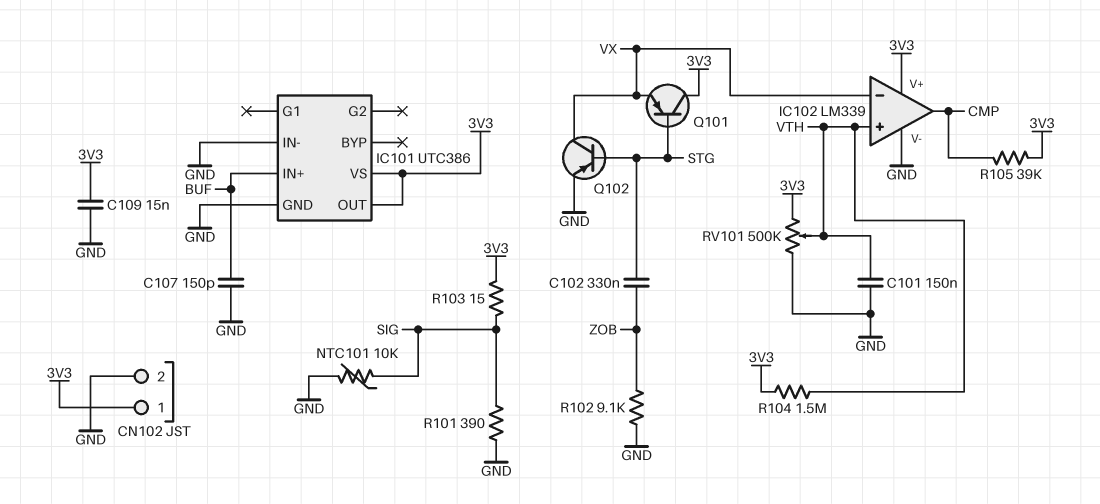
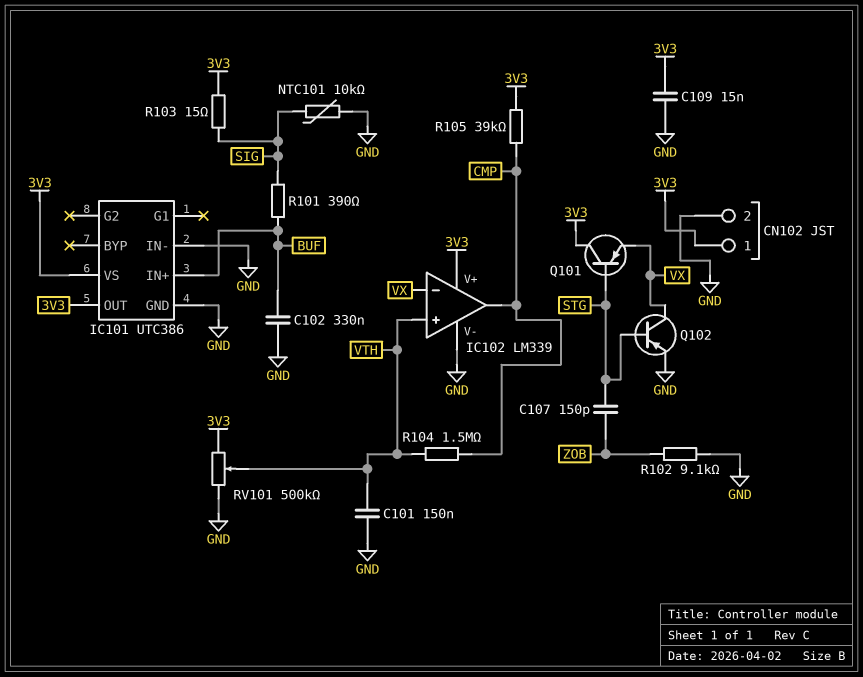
C102: 330nF (STG, ZOB) -> 330nF (BUF, GND)
C107: 150pF (BUF, GND) -> 150pF (STG, ZOB)
R101: 390 (GND, SIG) -> 390 (BUF, SIG)
R104: 1.5M (3V3, VTH) -> 1.5M (CMP, VTH)

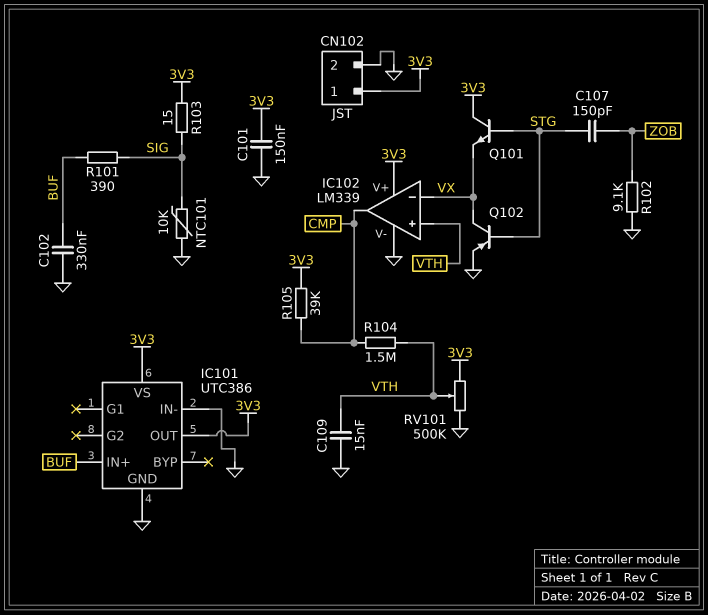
C101: 150nF (GND, VTH) -> 150nF (3V3, GND)
C109: 15nF (3V3, GND) -> 15nF (GND, VTH)
Q101: PNP (B STG, C 3V3, E VX) -> NPN (B STG, C 3V3, E VX)

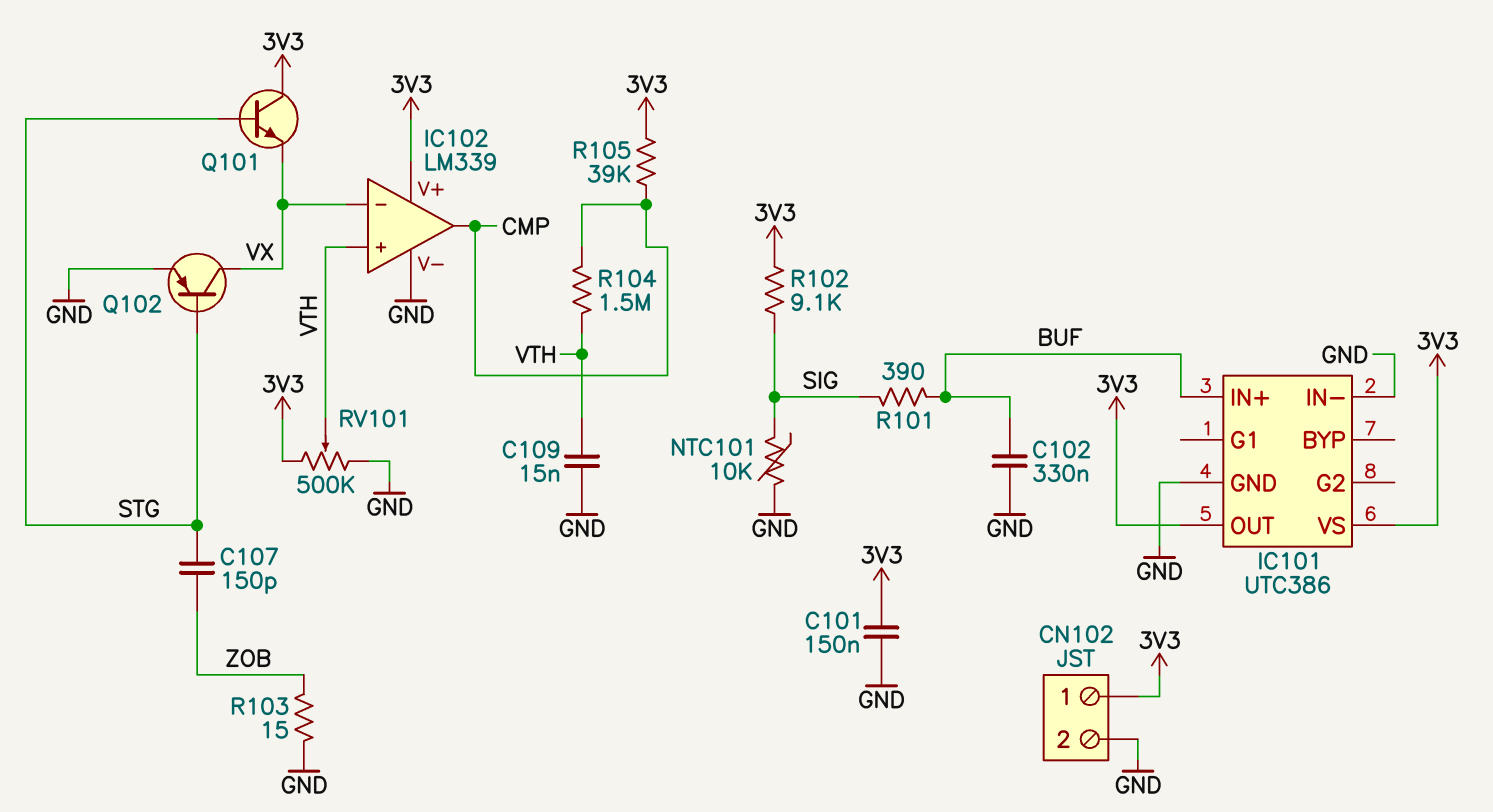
R102: 9.1k (GND, ZOB) -> 9.1k (3V3, SIG)
R103: 15 (3V3, SIG) -> 15 (GND, ZOB)

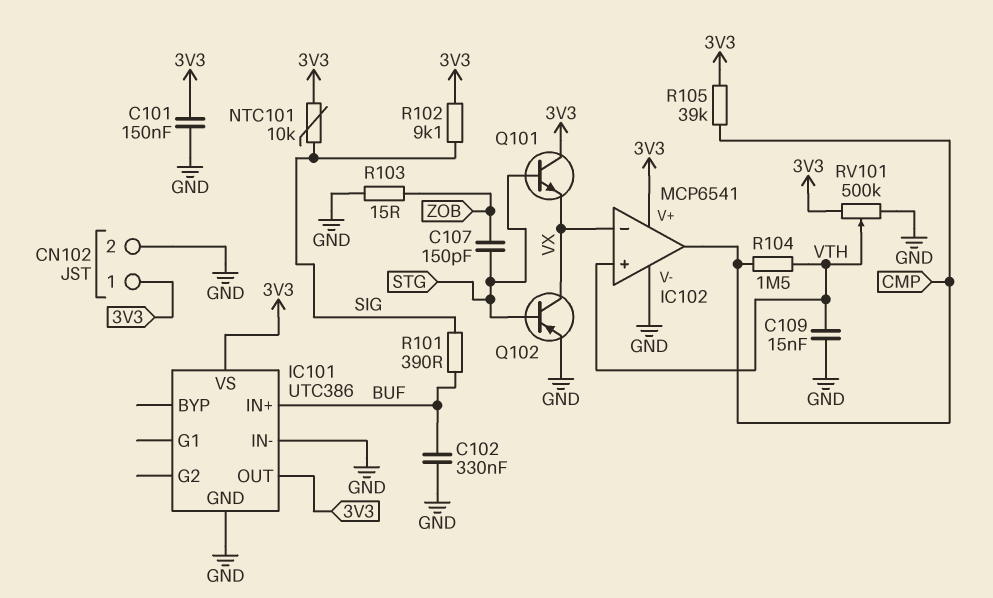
IC102: LM339 -> MCP6541
NTC101: 10k (GND, SIG) -> 10k (3V3, SIG)

